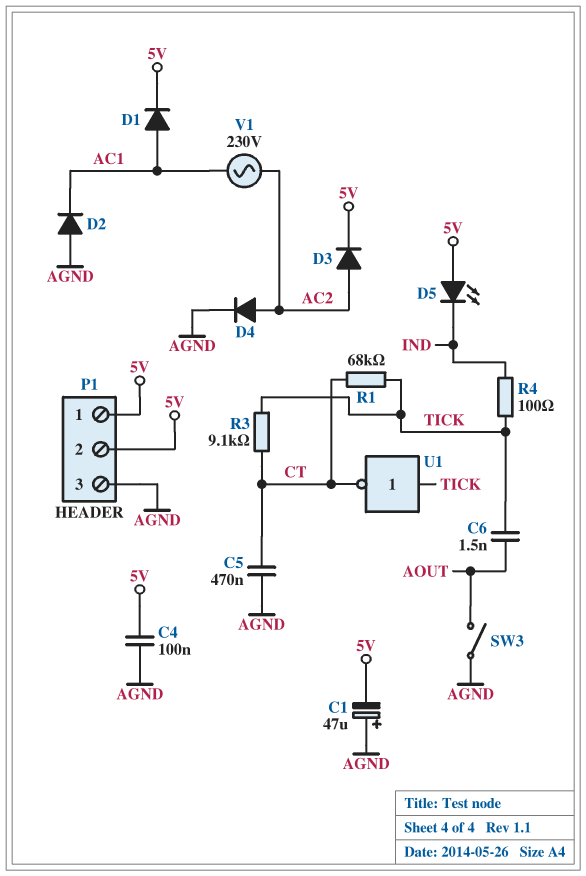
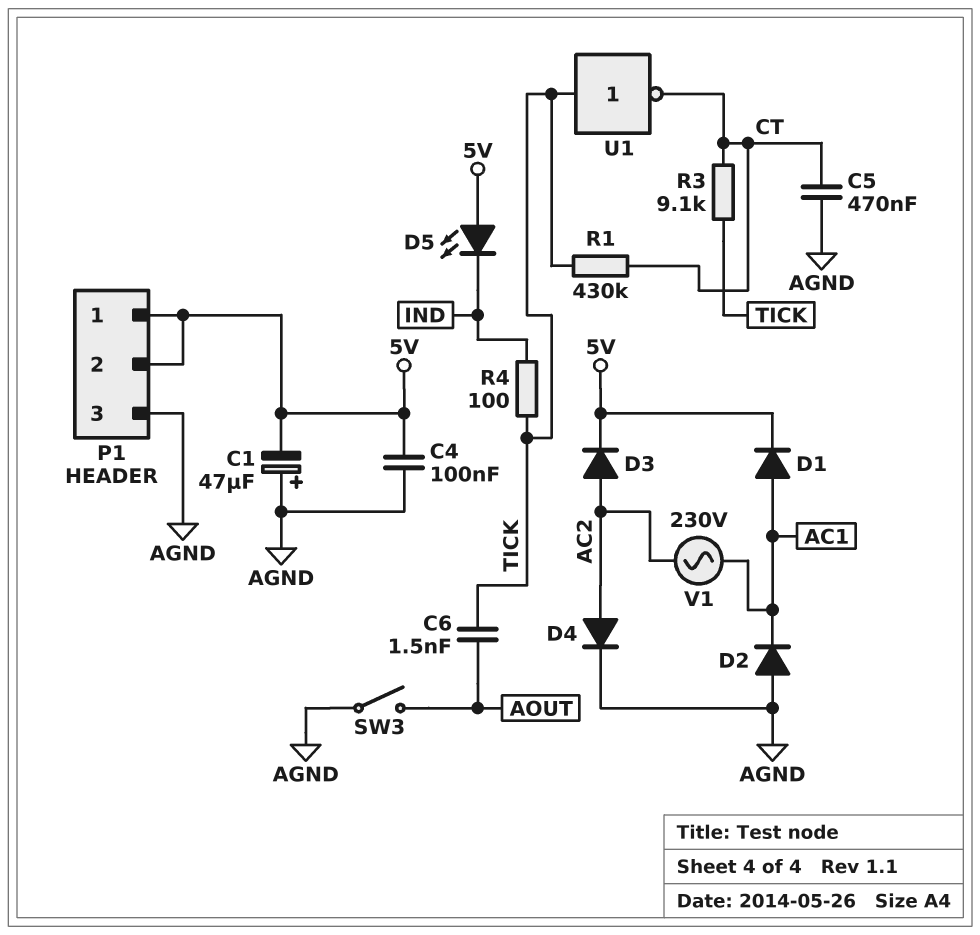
R1: 68k (CT, TICK) -> 430k (CT, TICK)

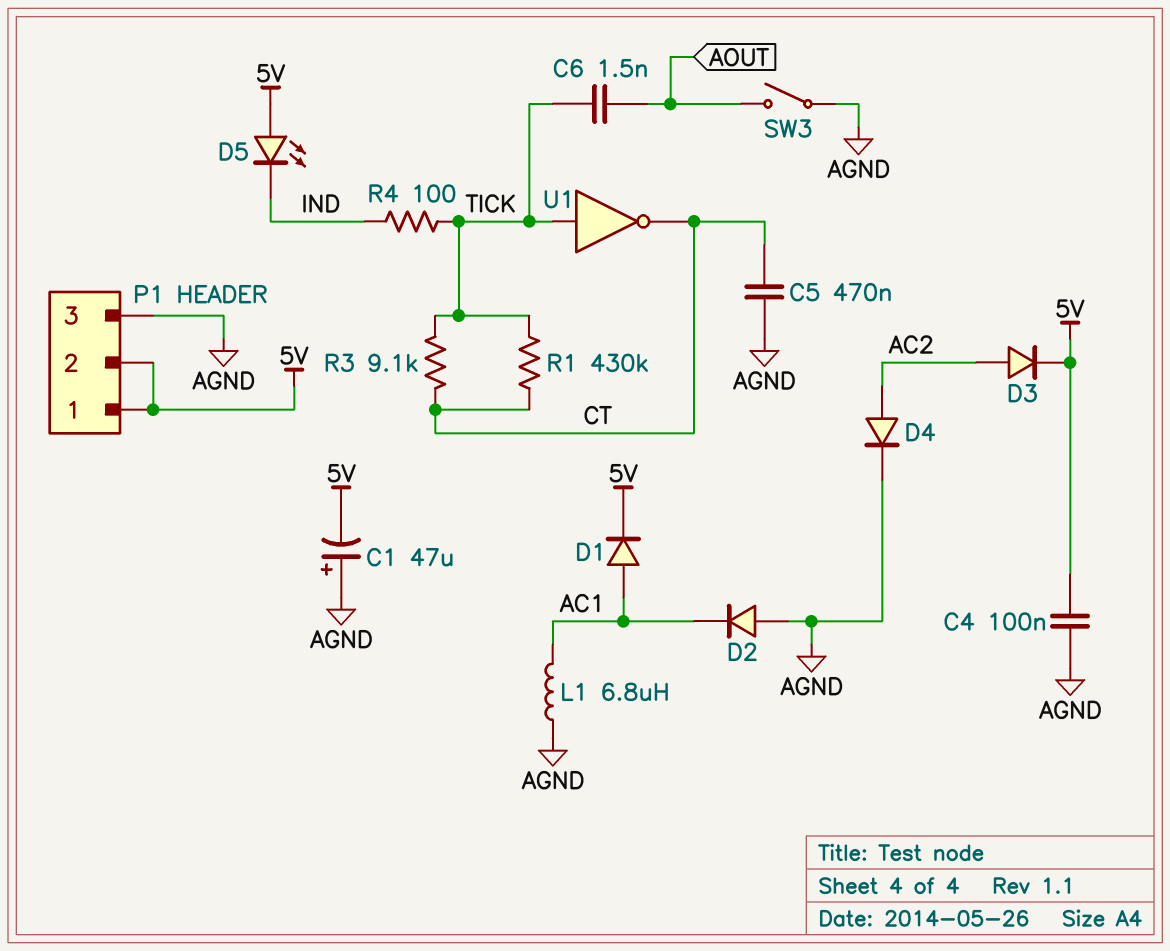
L1: none -> 6.8uH (AC1, AGND)
V1: AC 230V (AC1, AC2) -> none

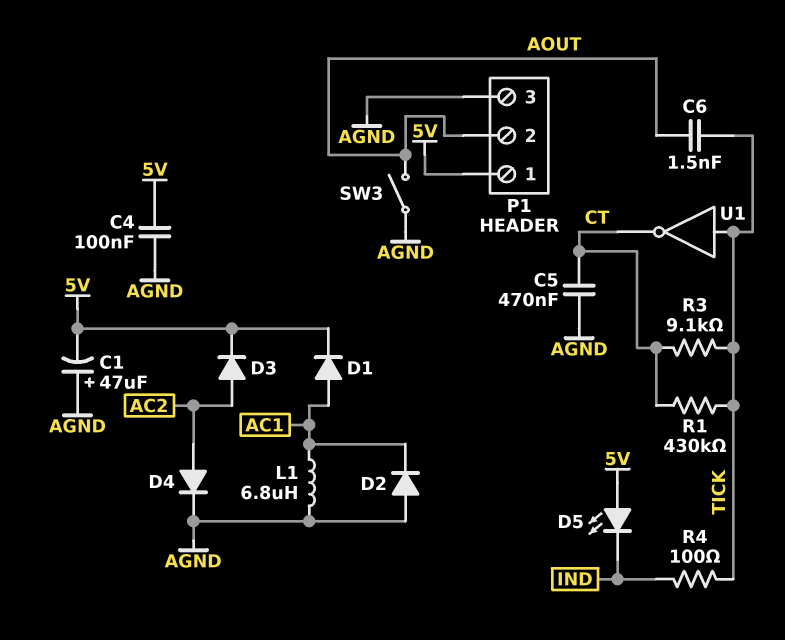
P1 pin 2: 5V -> AOUT

